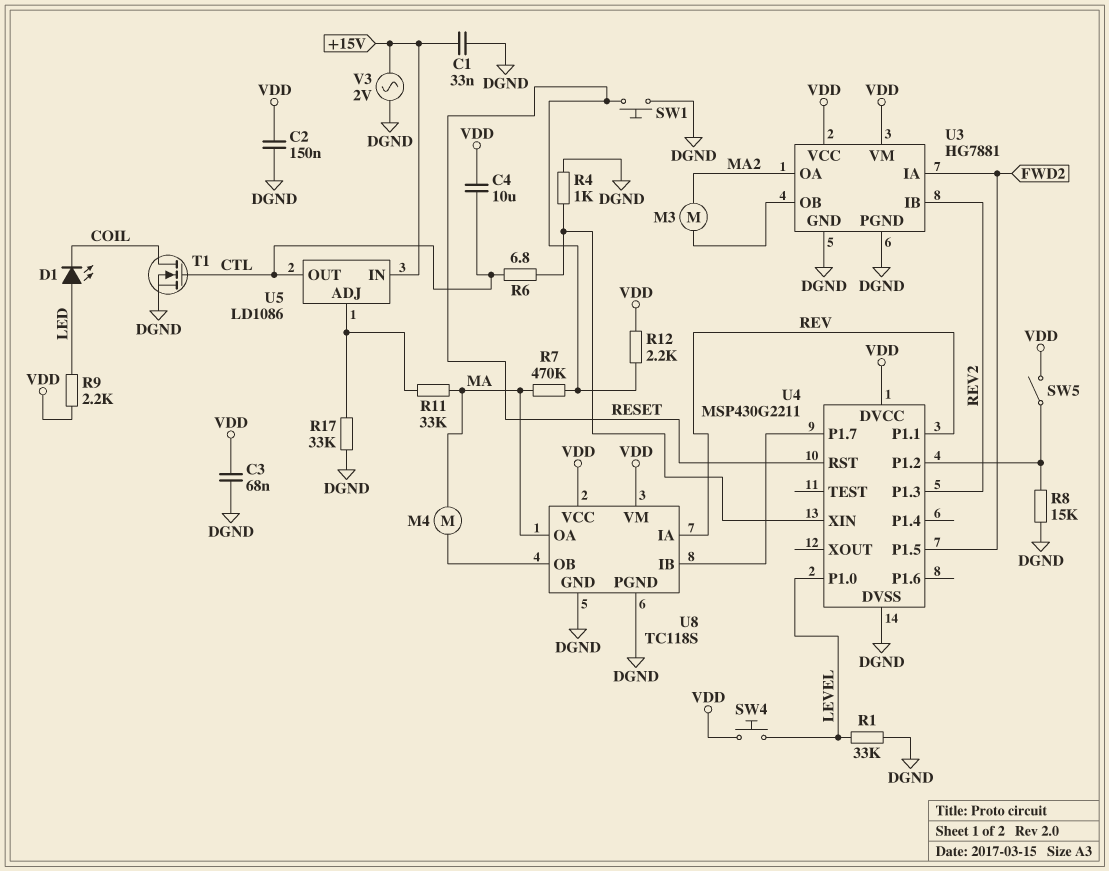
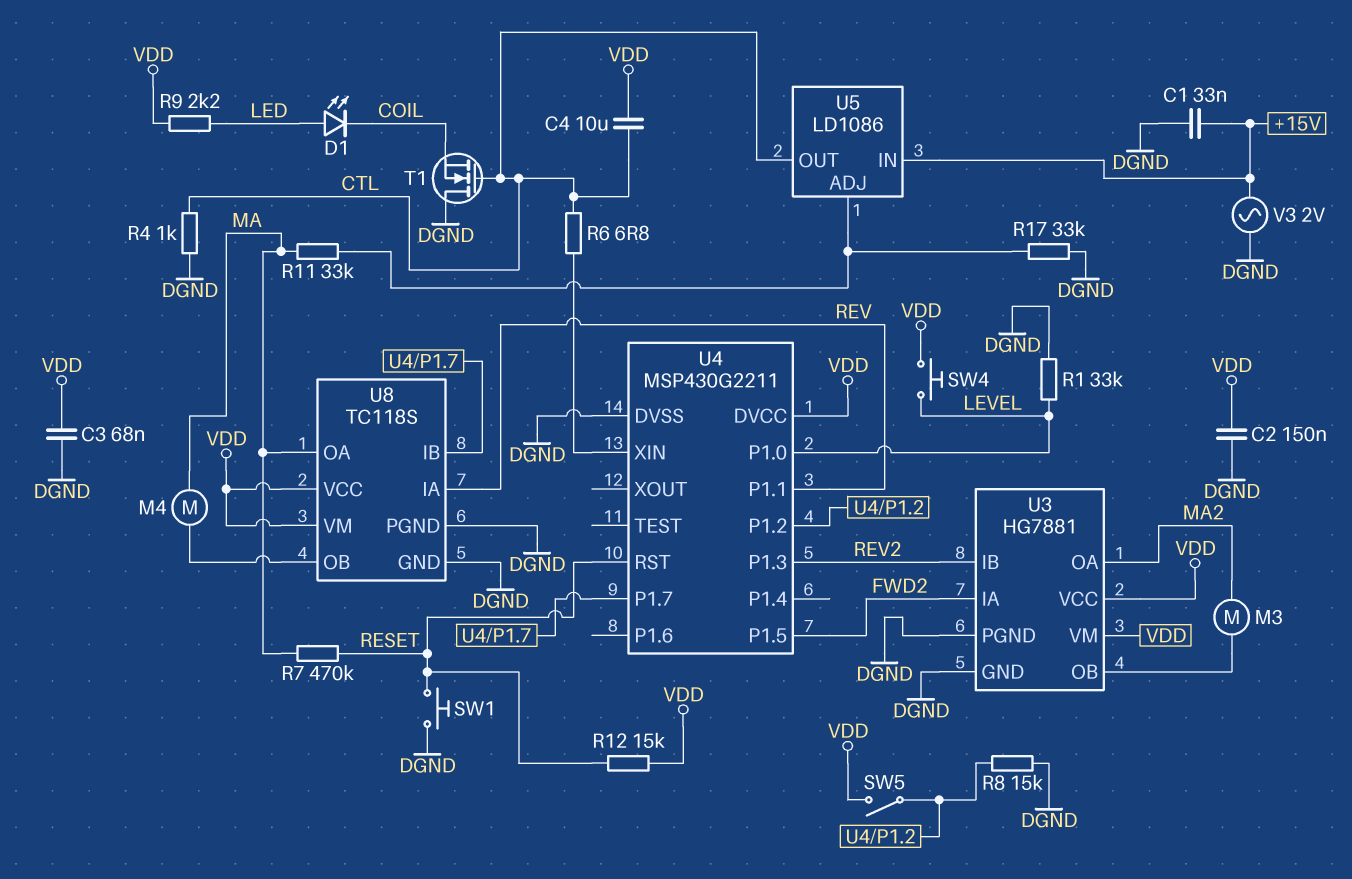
R4: 1k (DGND, U4/XIN) -> 1k (CTL, DGND)
R12: 2.2k (RESET, VDD) -> 15k (RESET, VDD)
T1: NMOS (G CTL, D COIL, S DGND) -> NMOS (G CTL, D DGND, S COIL)

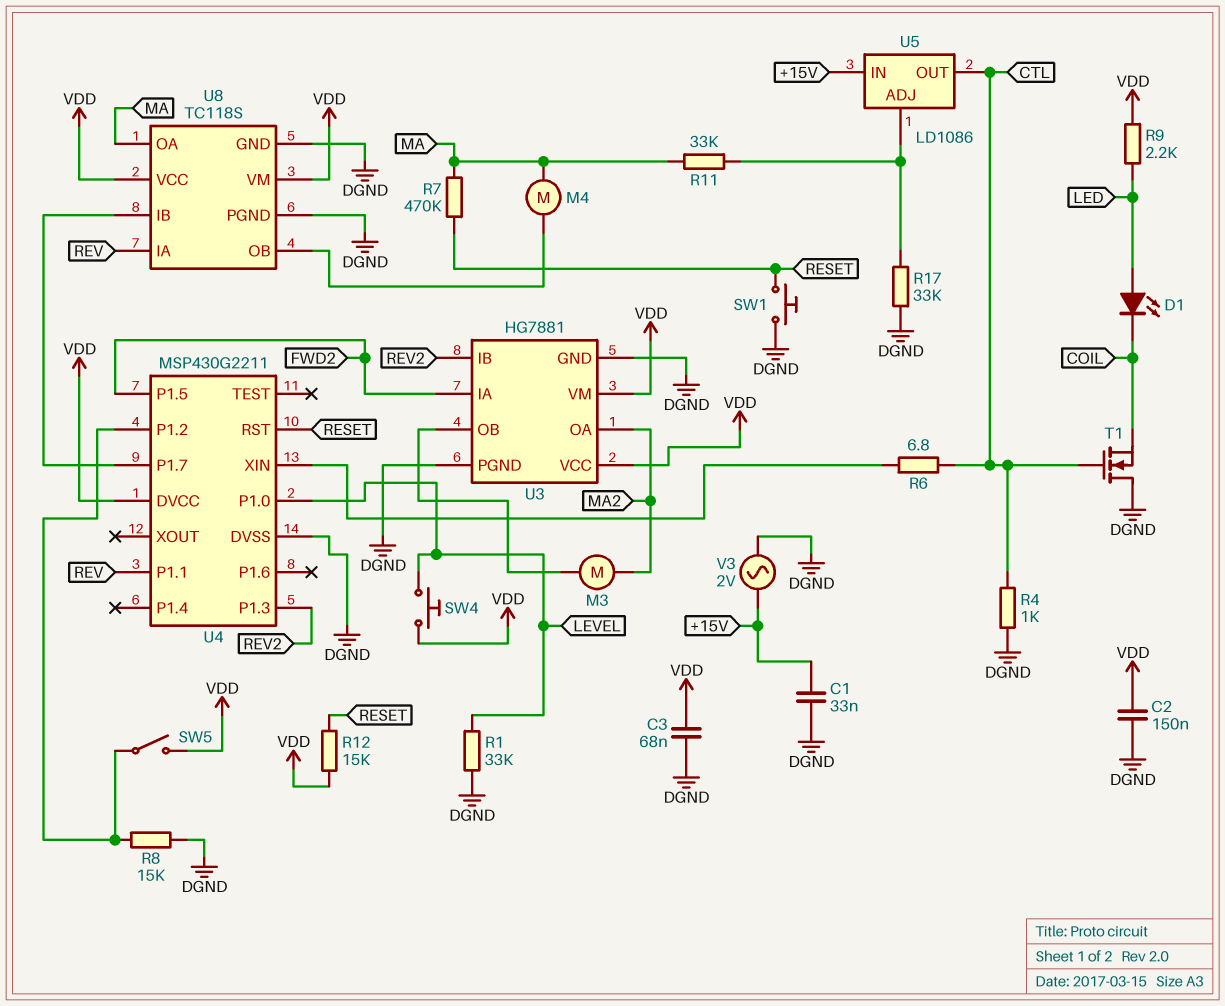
C4: 10uF (CTL, VDD) -> none

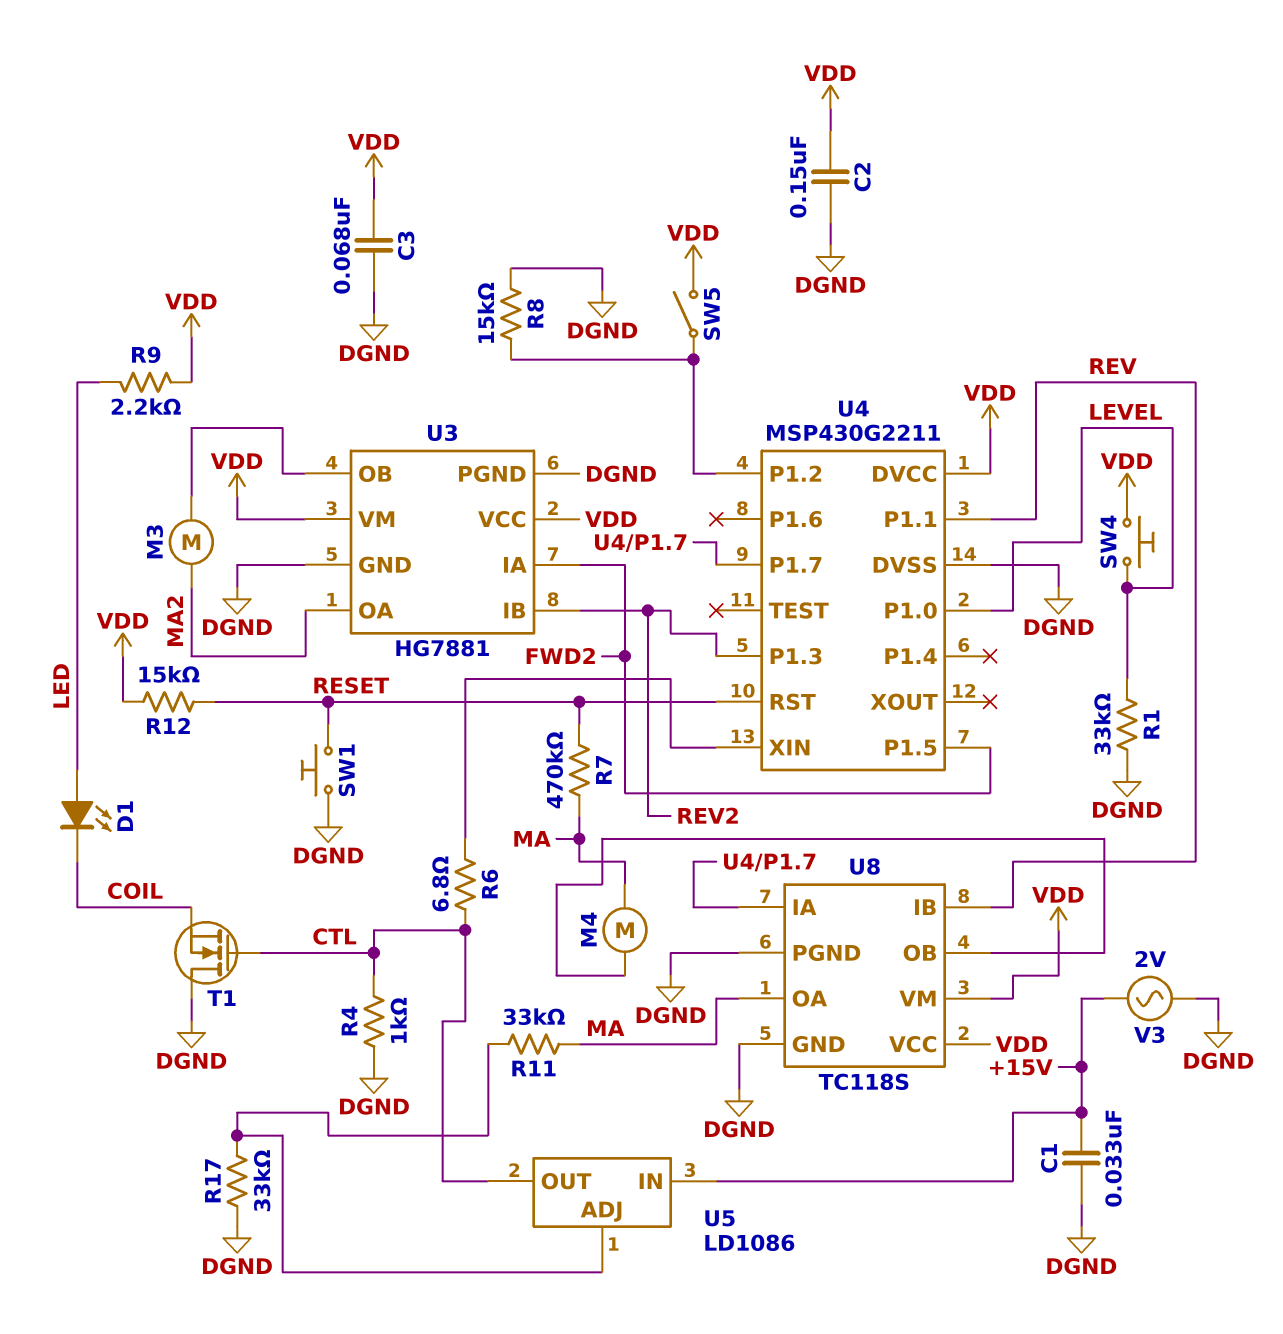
U8 pin IA: REV -> U4/P1.7
U8 pin IB: U4/P1.7 -> REV

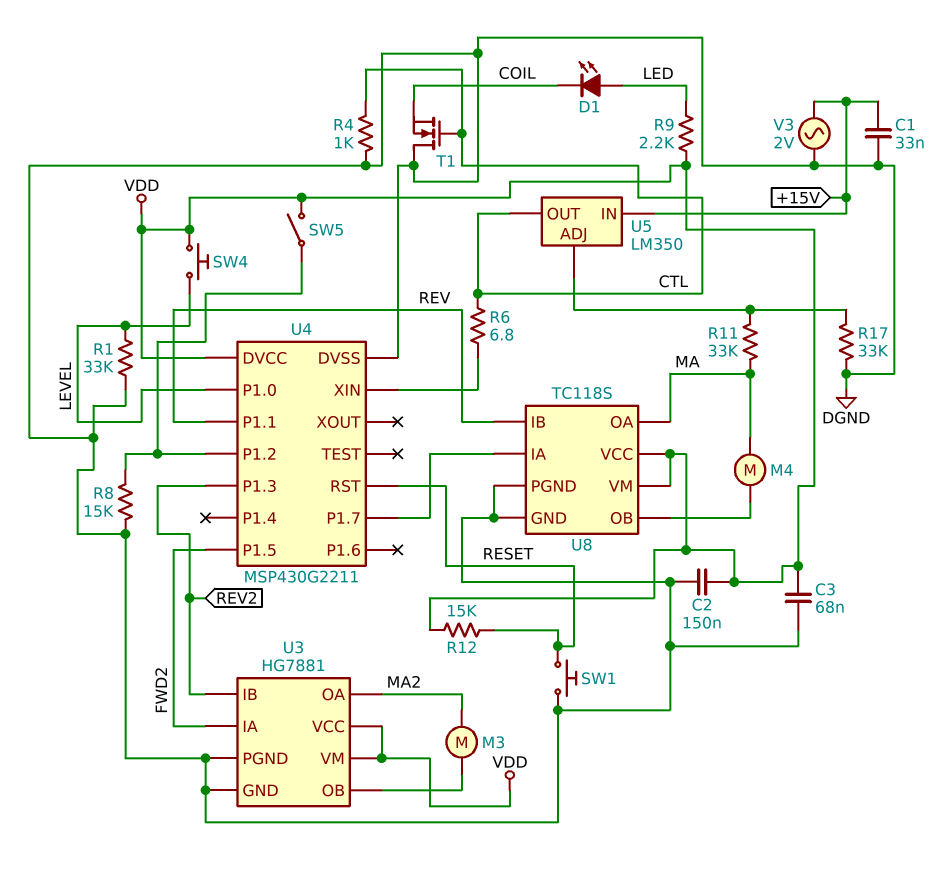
R7: 470k (MA, RESET) -> none
U5: LD1086 -> LM350

